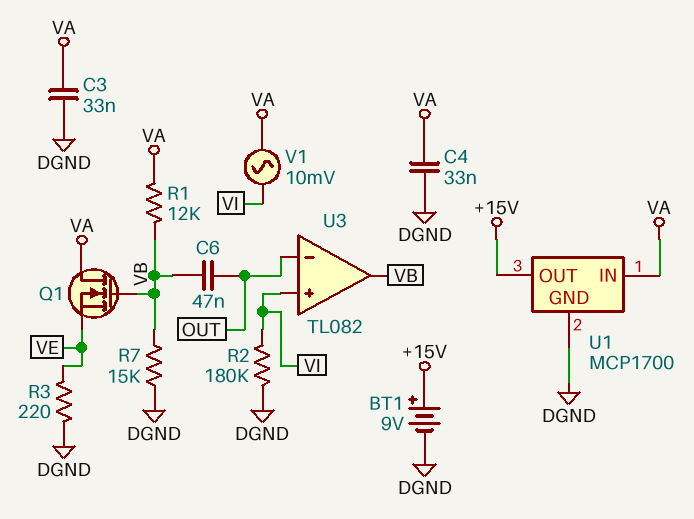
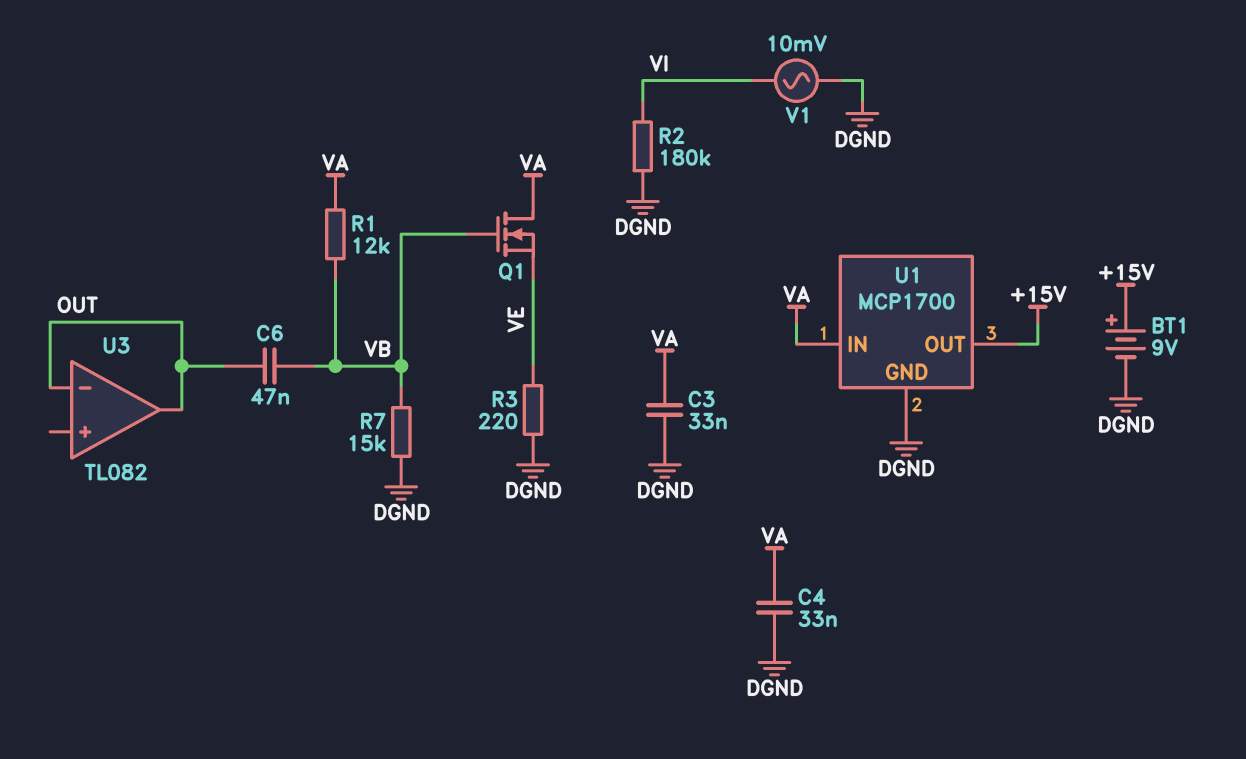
U3 pin in+: VI -> none
U3 pin out: VB -> OUT
V1: AC 10mV (VA, VI) -> AC 10mV (DGND, VI)

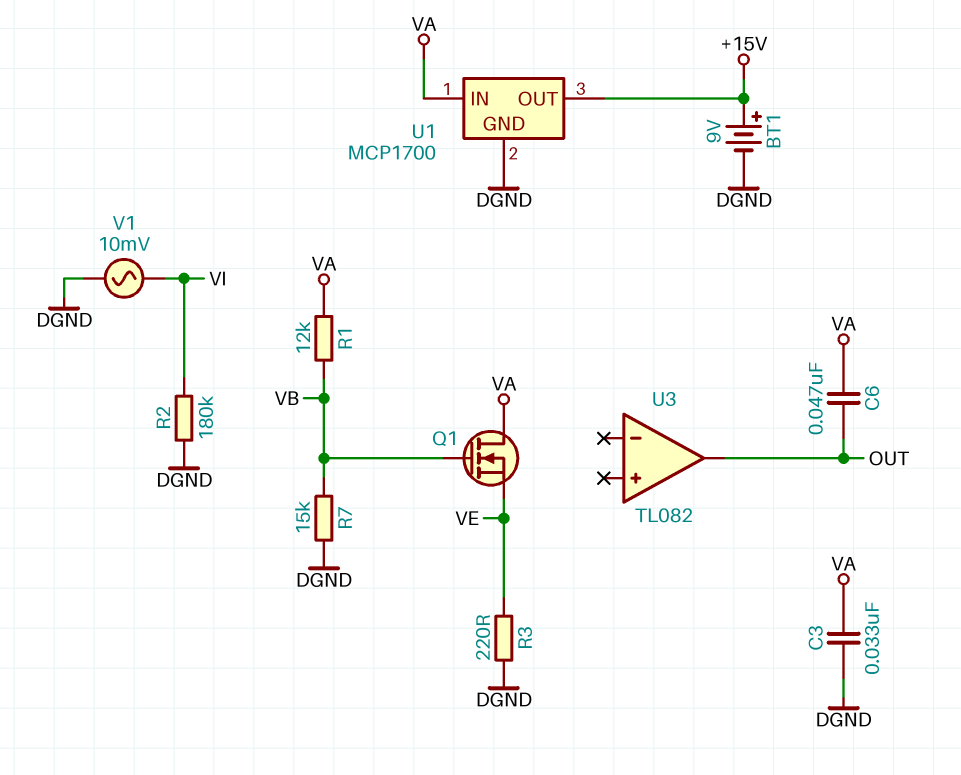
C4: 33nF (DGND, VA) -> none
C6: 47nF (OUT, VB) -> 47nF (OUT, VA)
U3 pin in-: OUT -> none

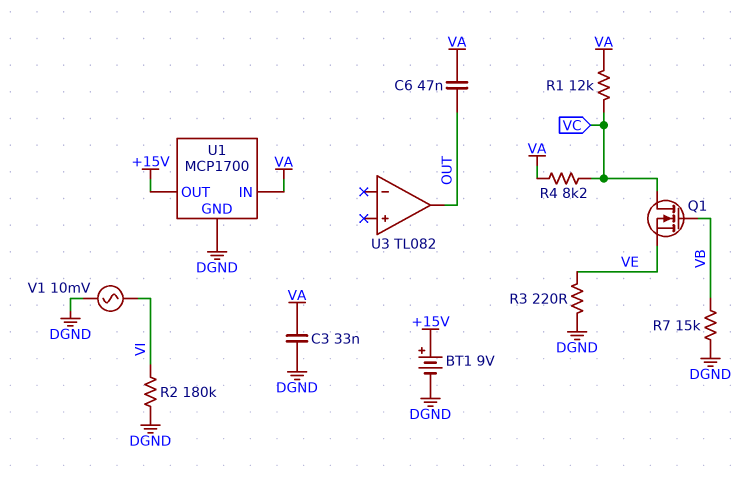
Q1: NMOS (G VB, D VA, S VE) -> NMOS (G VB, D VC, S VE)
R1: 12k (VA, VB) -> 12k (VA, VC)
R4: none -> 8.2k (VA, VC)

